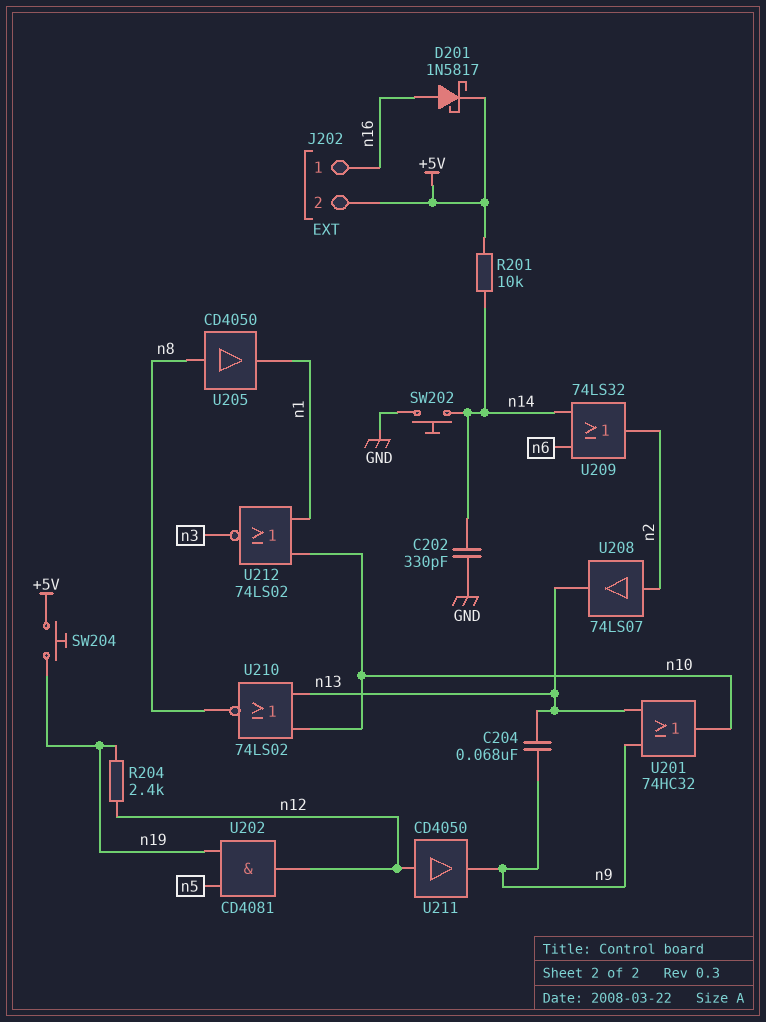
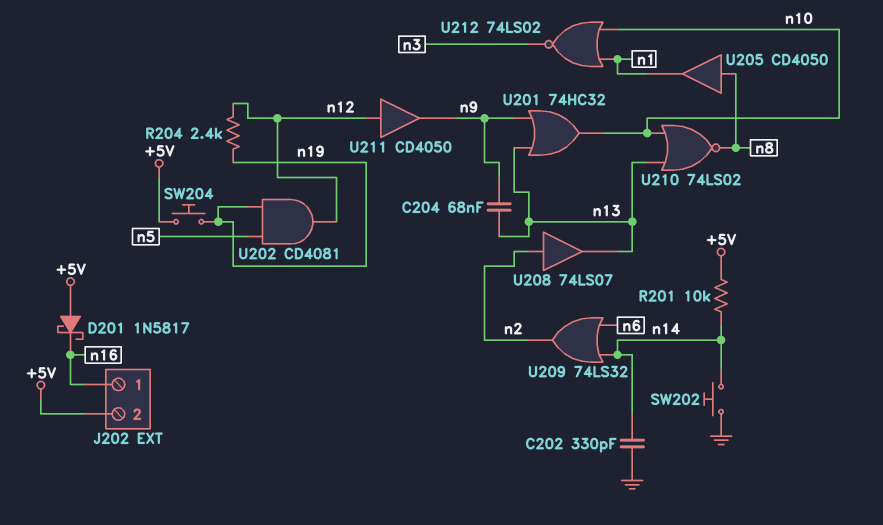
D201: schottky 1N5817 (A n16, K +5V) -> schottky 1N5817 (A +5V, K n16)

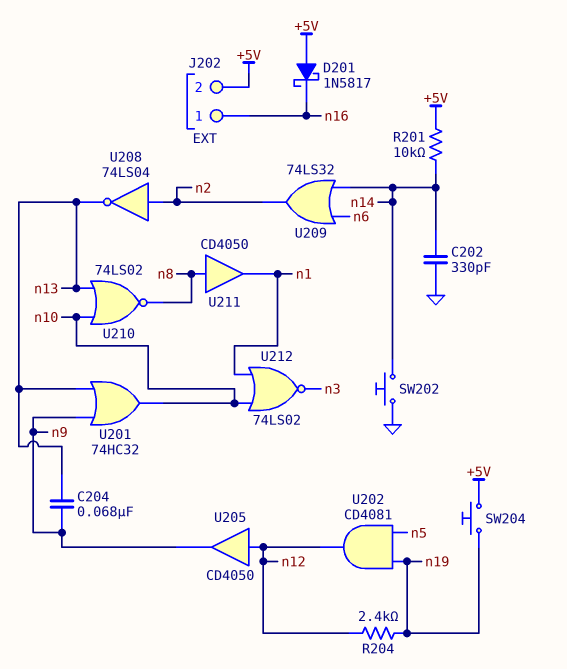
U205: buffer CD4050 (in n8, out n1) -> buffer CD4050 (in n12, out n9)
U208: buffer 74LS07 (in n2, out n13) -> NOT 74LS04 (in n2, out n13)
U211: buffer CD4050 (in n12, out n9) -> buffer CD4050 (in n8, out n1)

